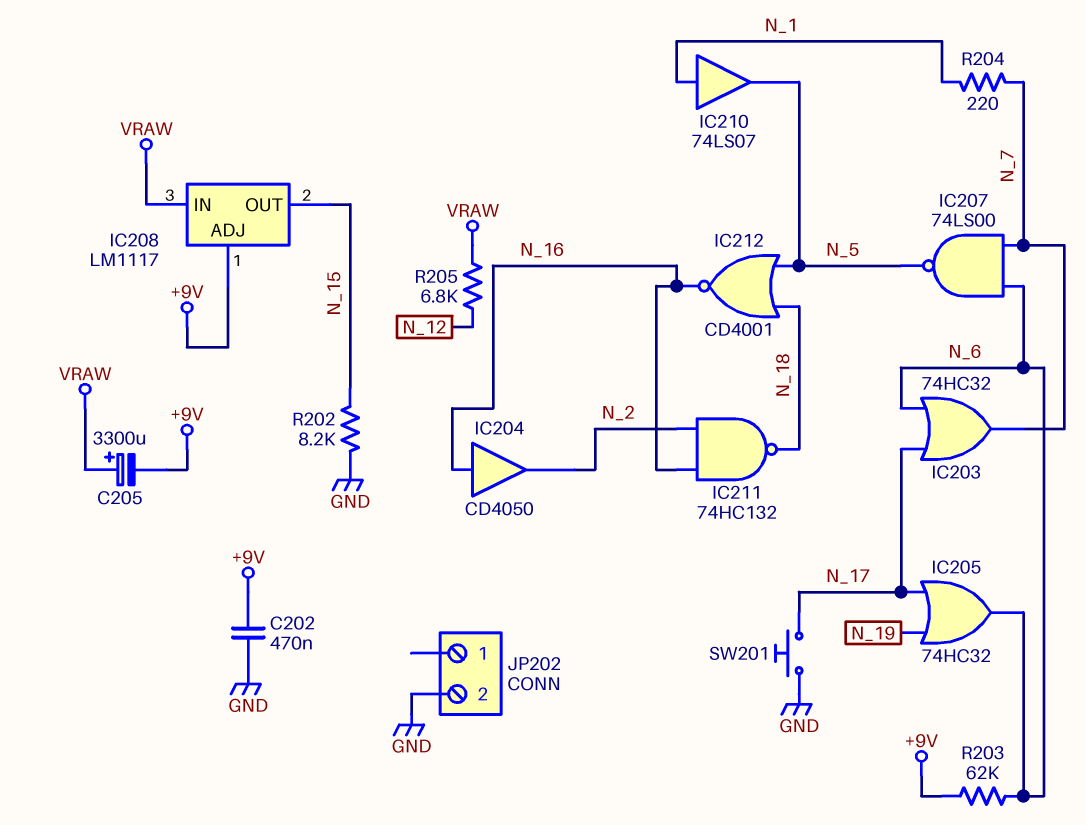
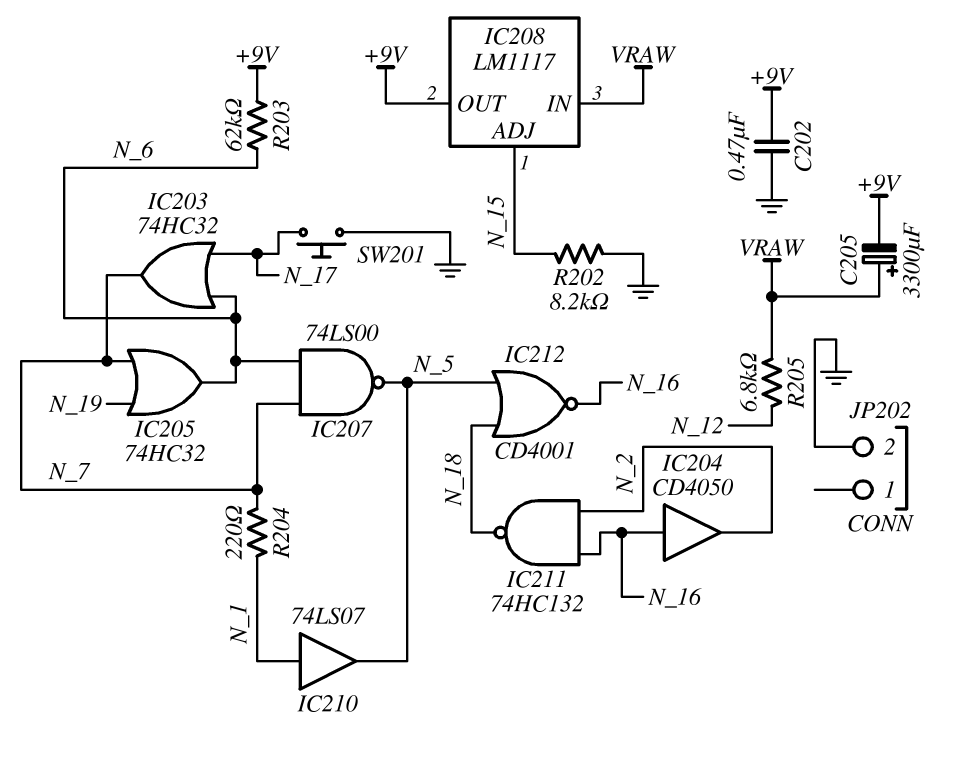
IC205: OR 74HC32 (in N_17, in N_19, out N_6) -> OR 74HC32 (in N_7, in N_19, out N_6)
IC208 pin ADJ: +9V -> N_15
IC208 pin OUT: N_15 -> +9V

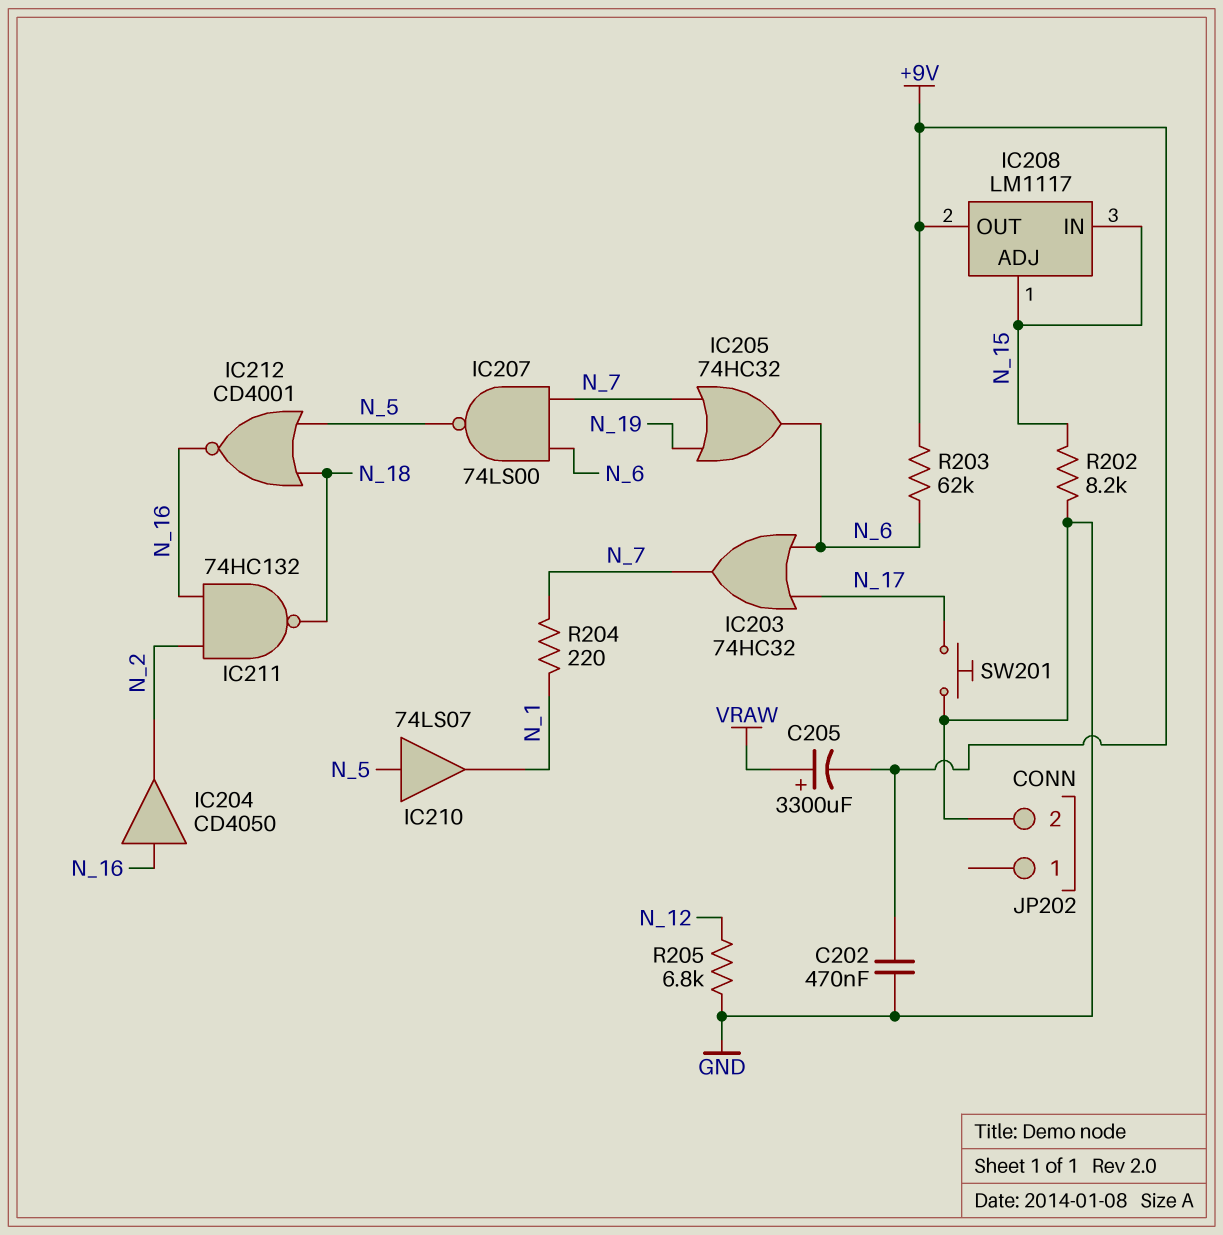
IC208 pin IN: VRAW -> N_15
IC210: buffer 74LS07 (in N_1, out N_5) -> buffer 74LS07 (in N_5, out N_1)
R205: 6.8k (N_12, VRAW) -> 6.8k (GND, N_12)

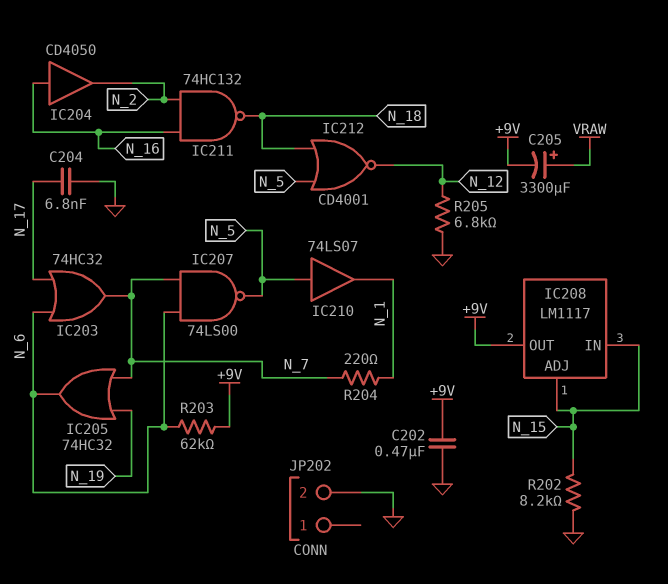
C204: none -> 6.8nF (GND, N_17)
IC212: NOR CD4001 (in N_5, in N_18, out N_16) -> NOR CD4001 (in N_5, in N_18, out N_12)
SW201: button (GND, N_17) -> none

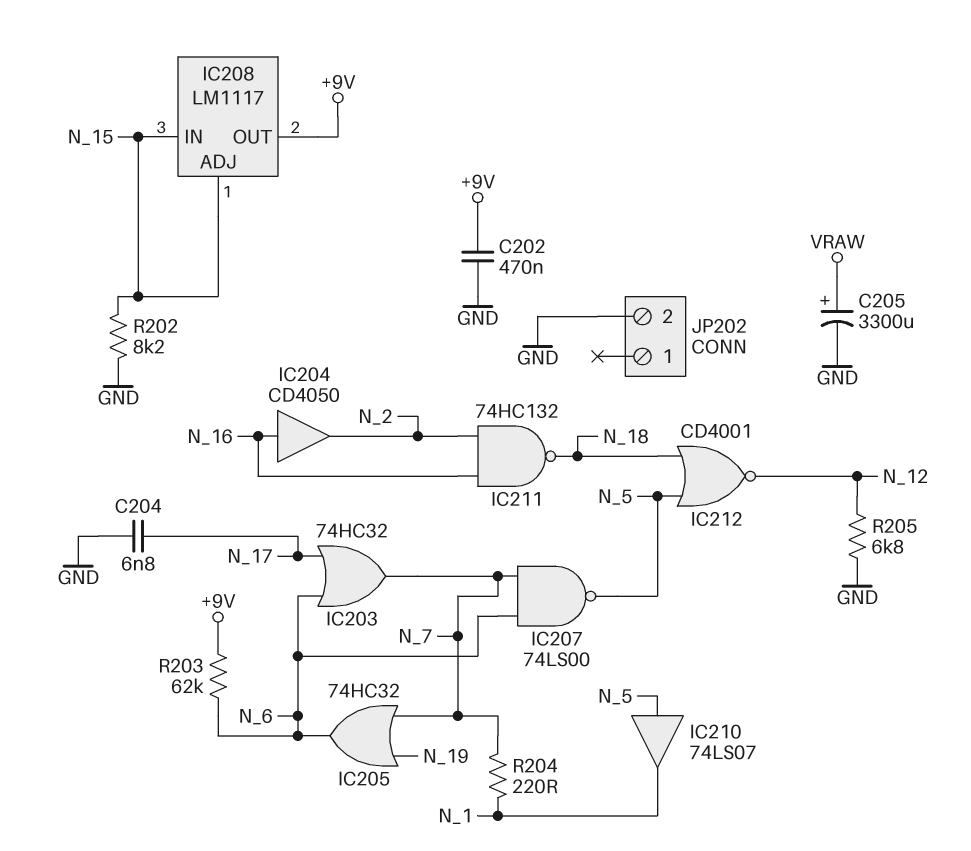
C205: 3300uF (plus VRAW, minus +9V) -> 3300uF (plus VRAW, minus GND)

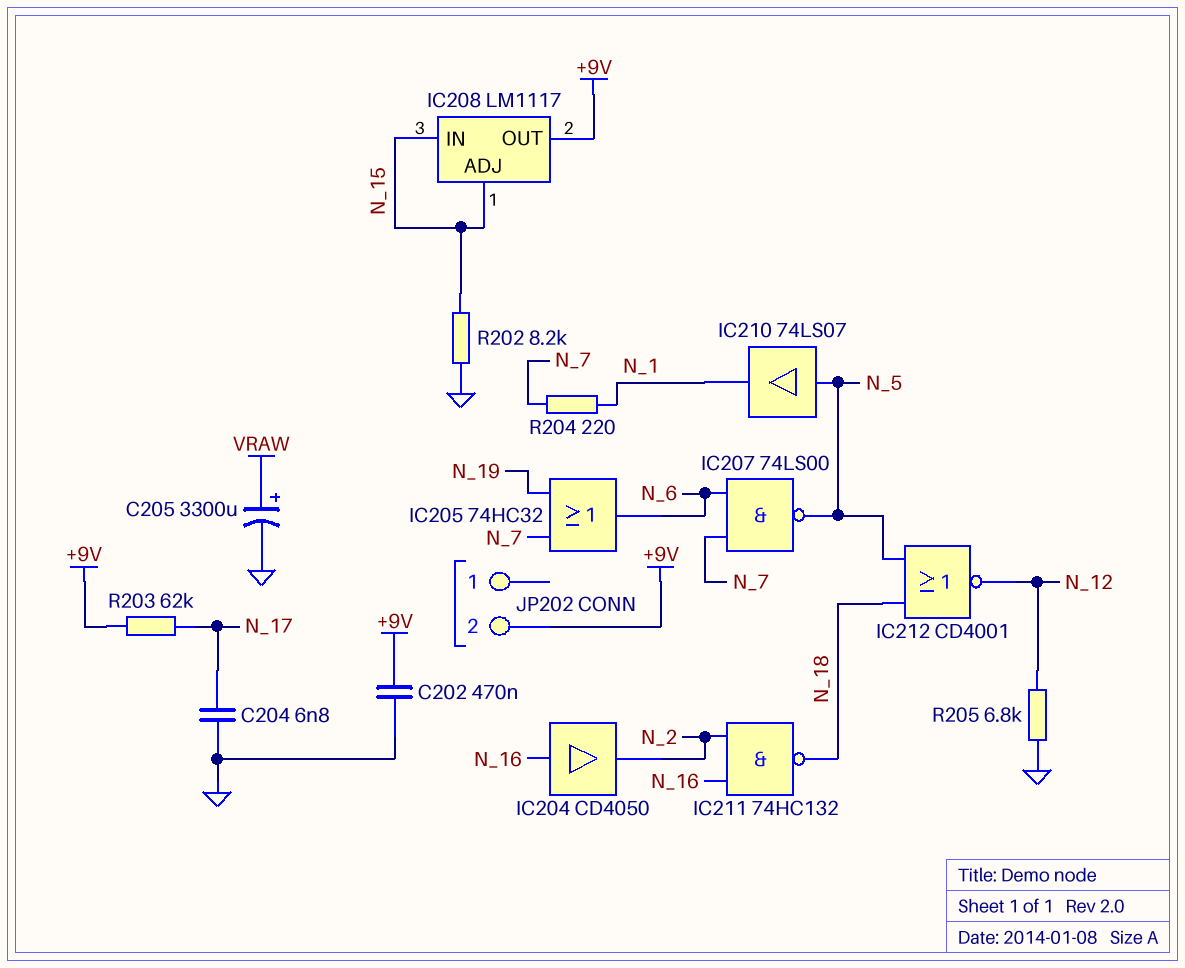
IC203: OR 74HC32 (in N_6, in N_17, out N_7) -> none
JP202 pin 2: GND -> +9V
R203: 62k (+9V, N_6) -> 62k (+9V, N_17)

